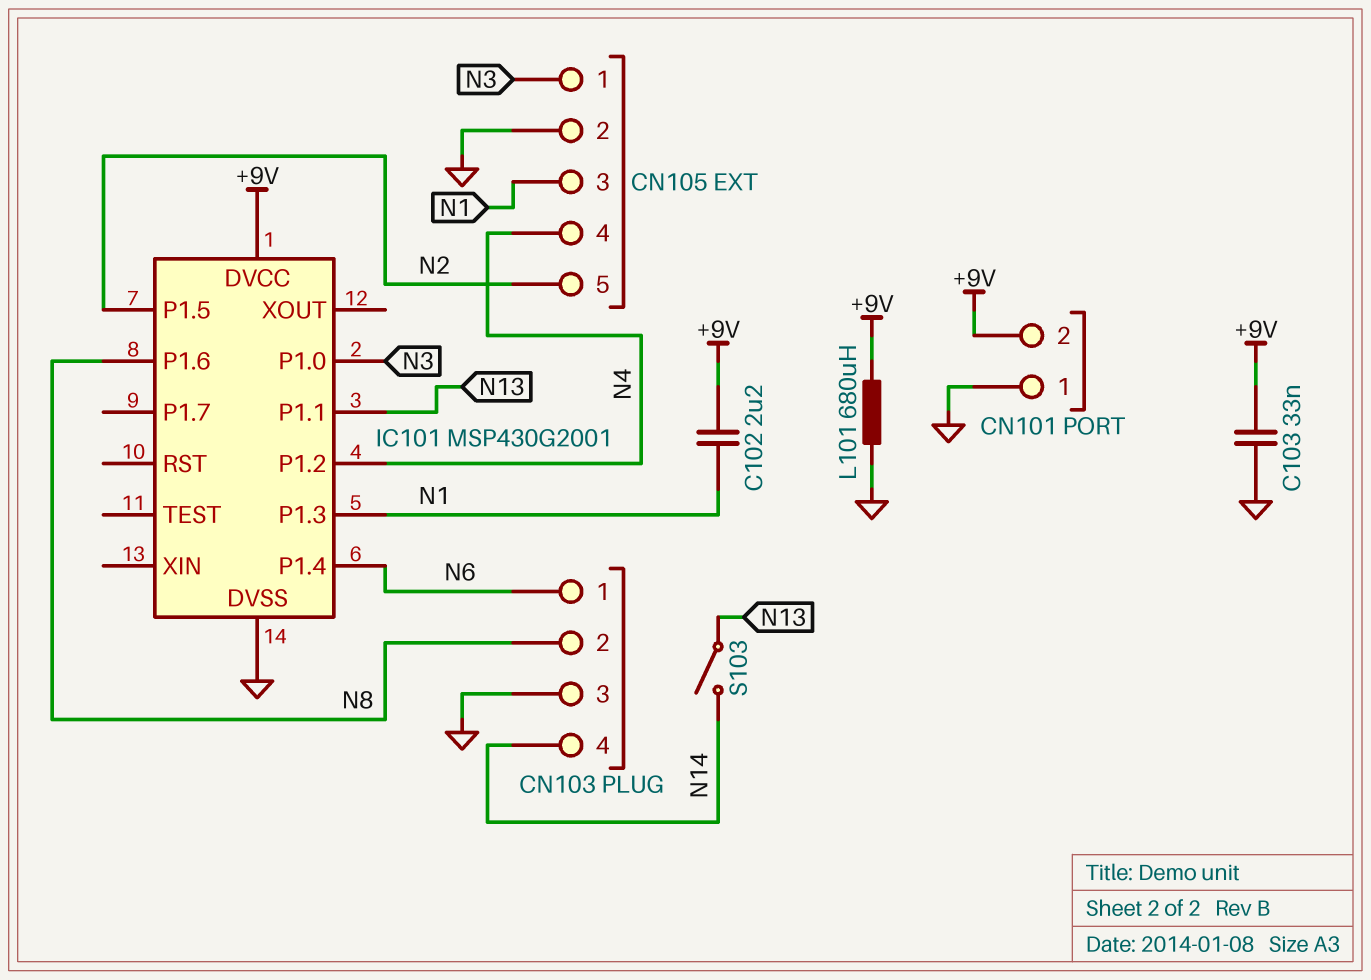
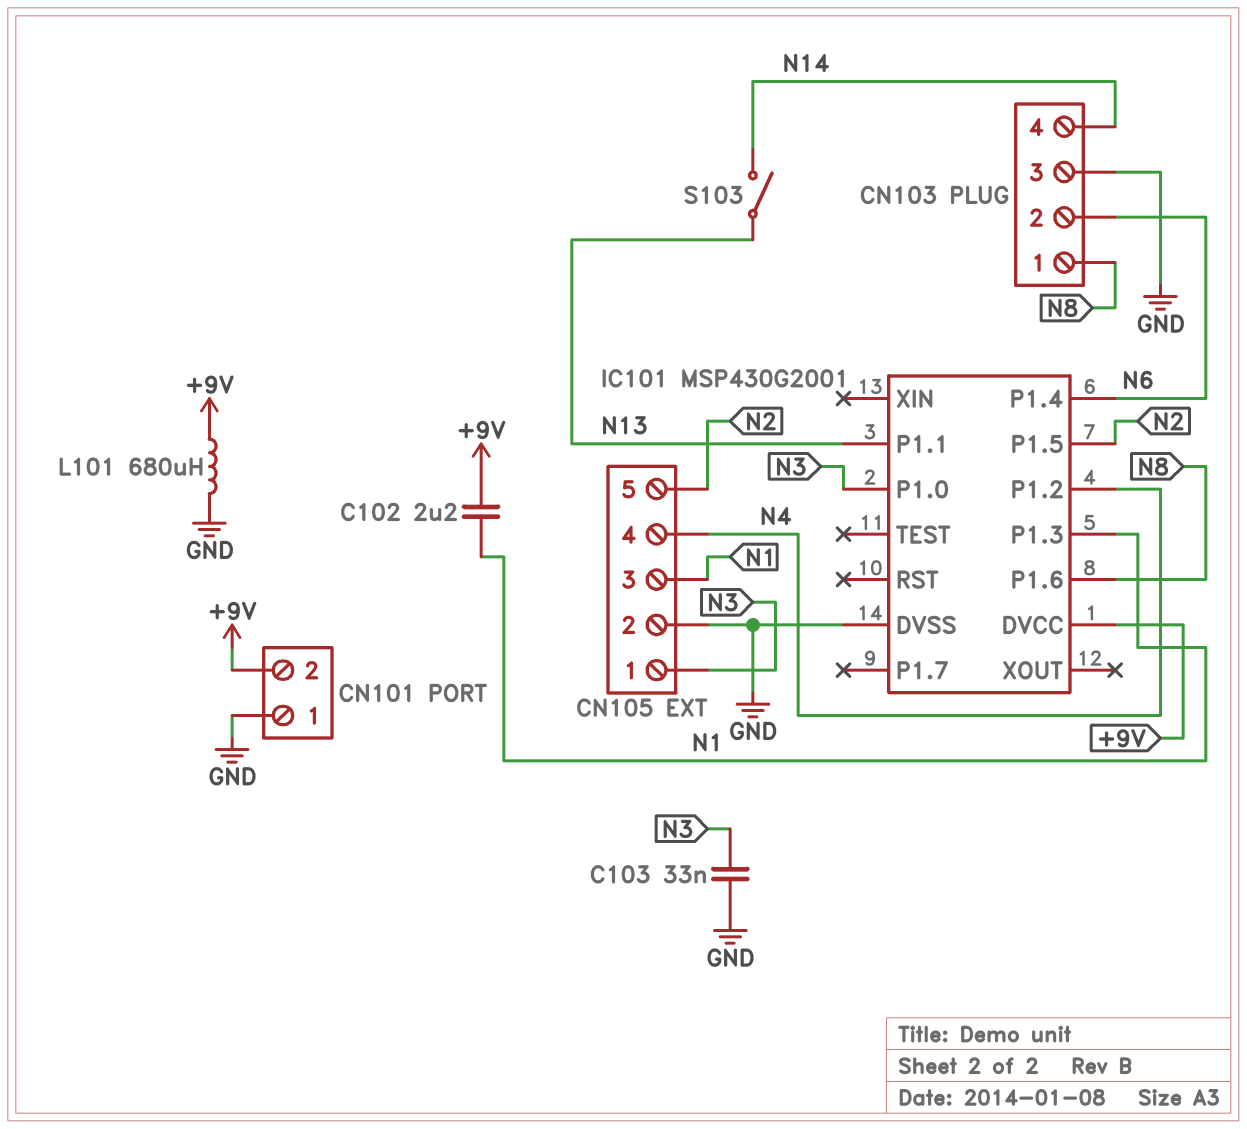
C103: 33nF (+9V, GND) -> 33nF (GND, N3)
CN103 pin 1: N6 -> N8
CN103 pin 2: N8 -> N6

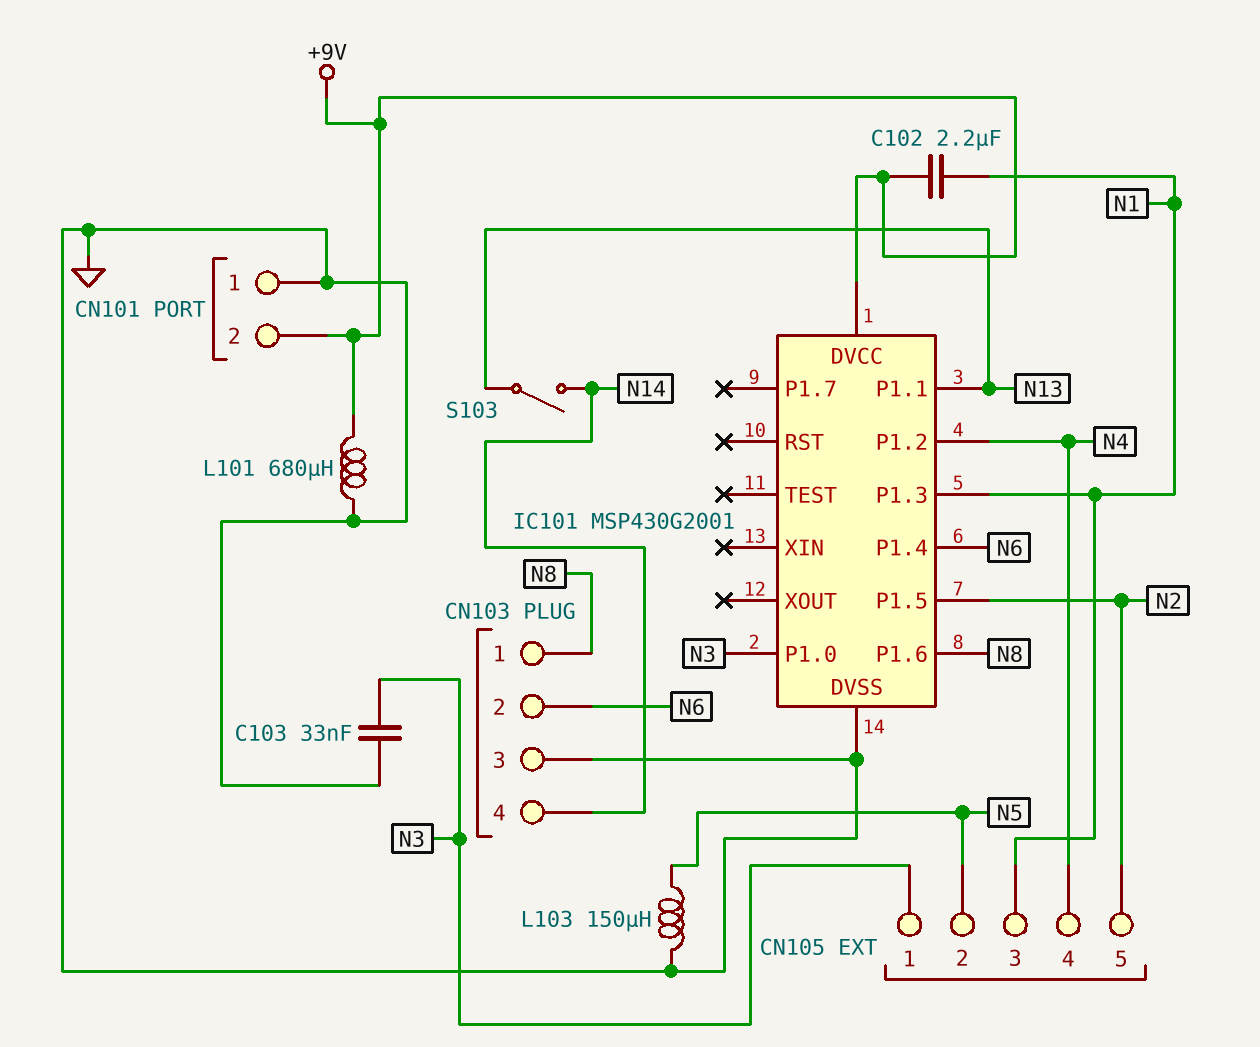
CN105 pin 2: GND -> N5
L103: none -> 150uH (GND, N5)

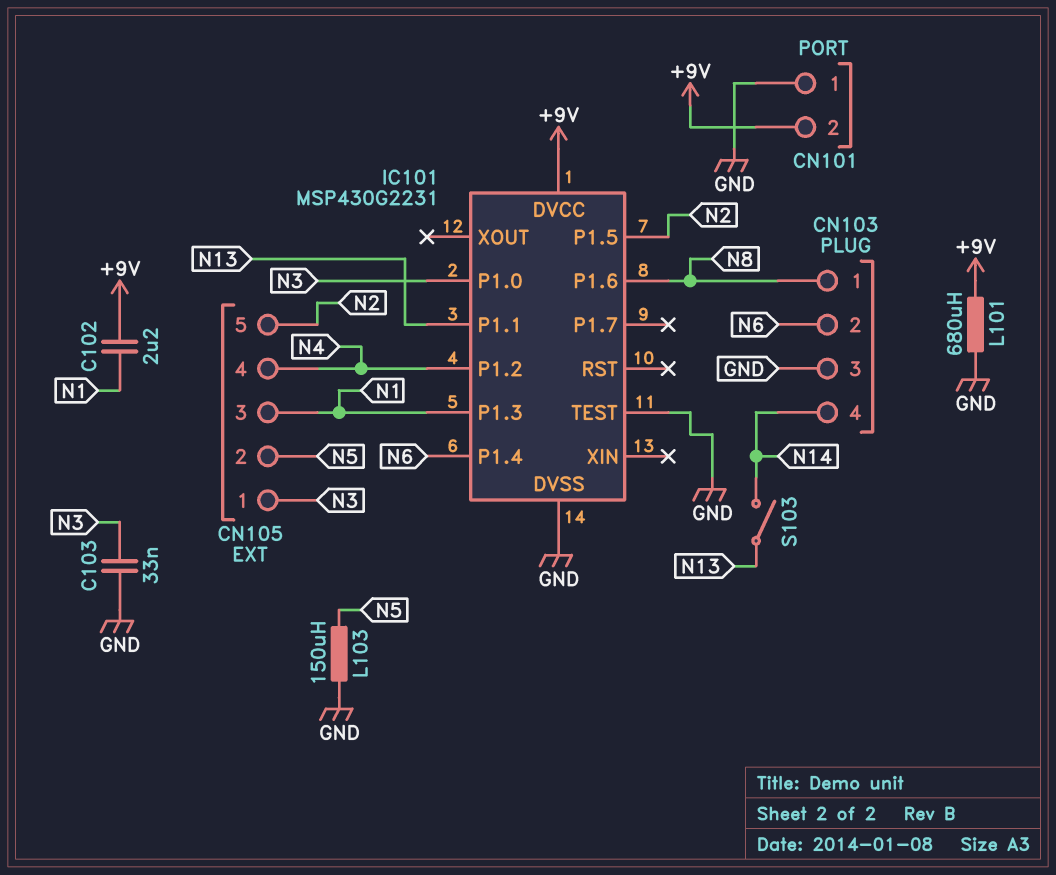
IC101: MSP430G2001 -> MSP430G2231
IC101 pin TEST: none -> GND

